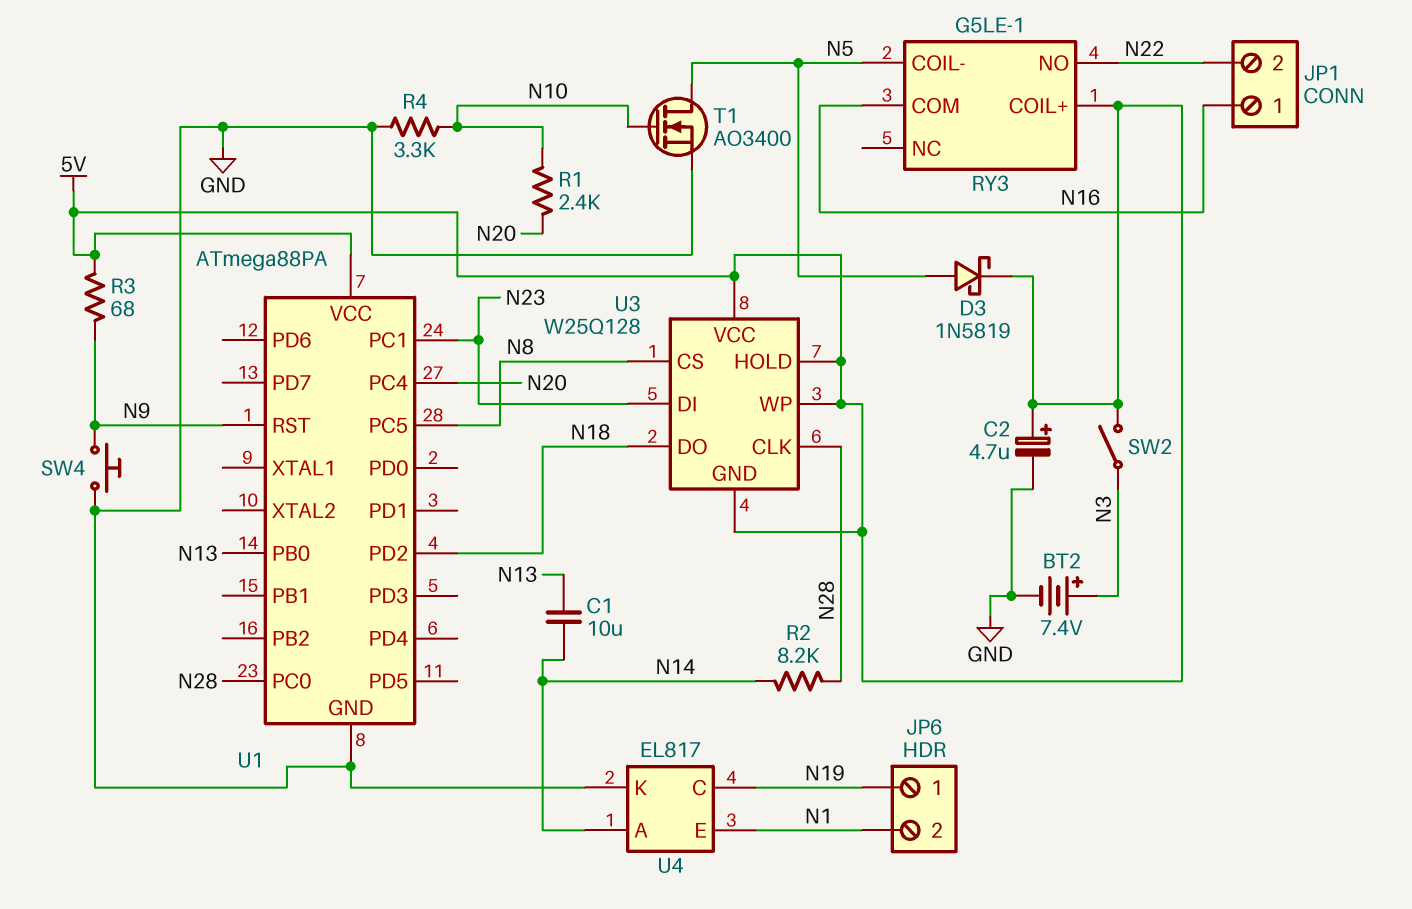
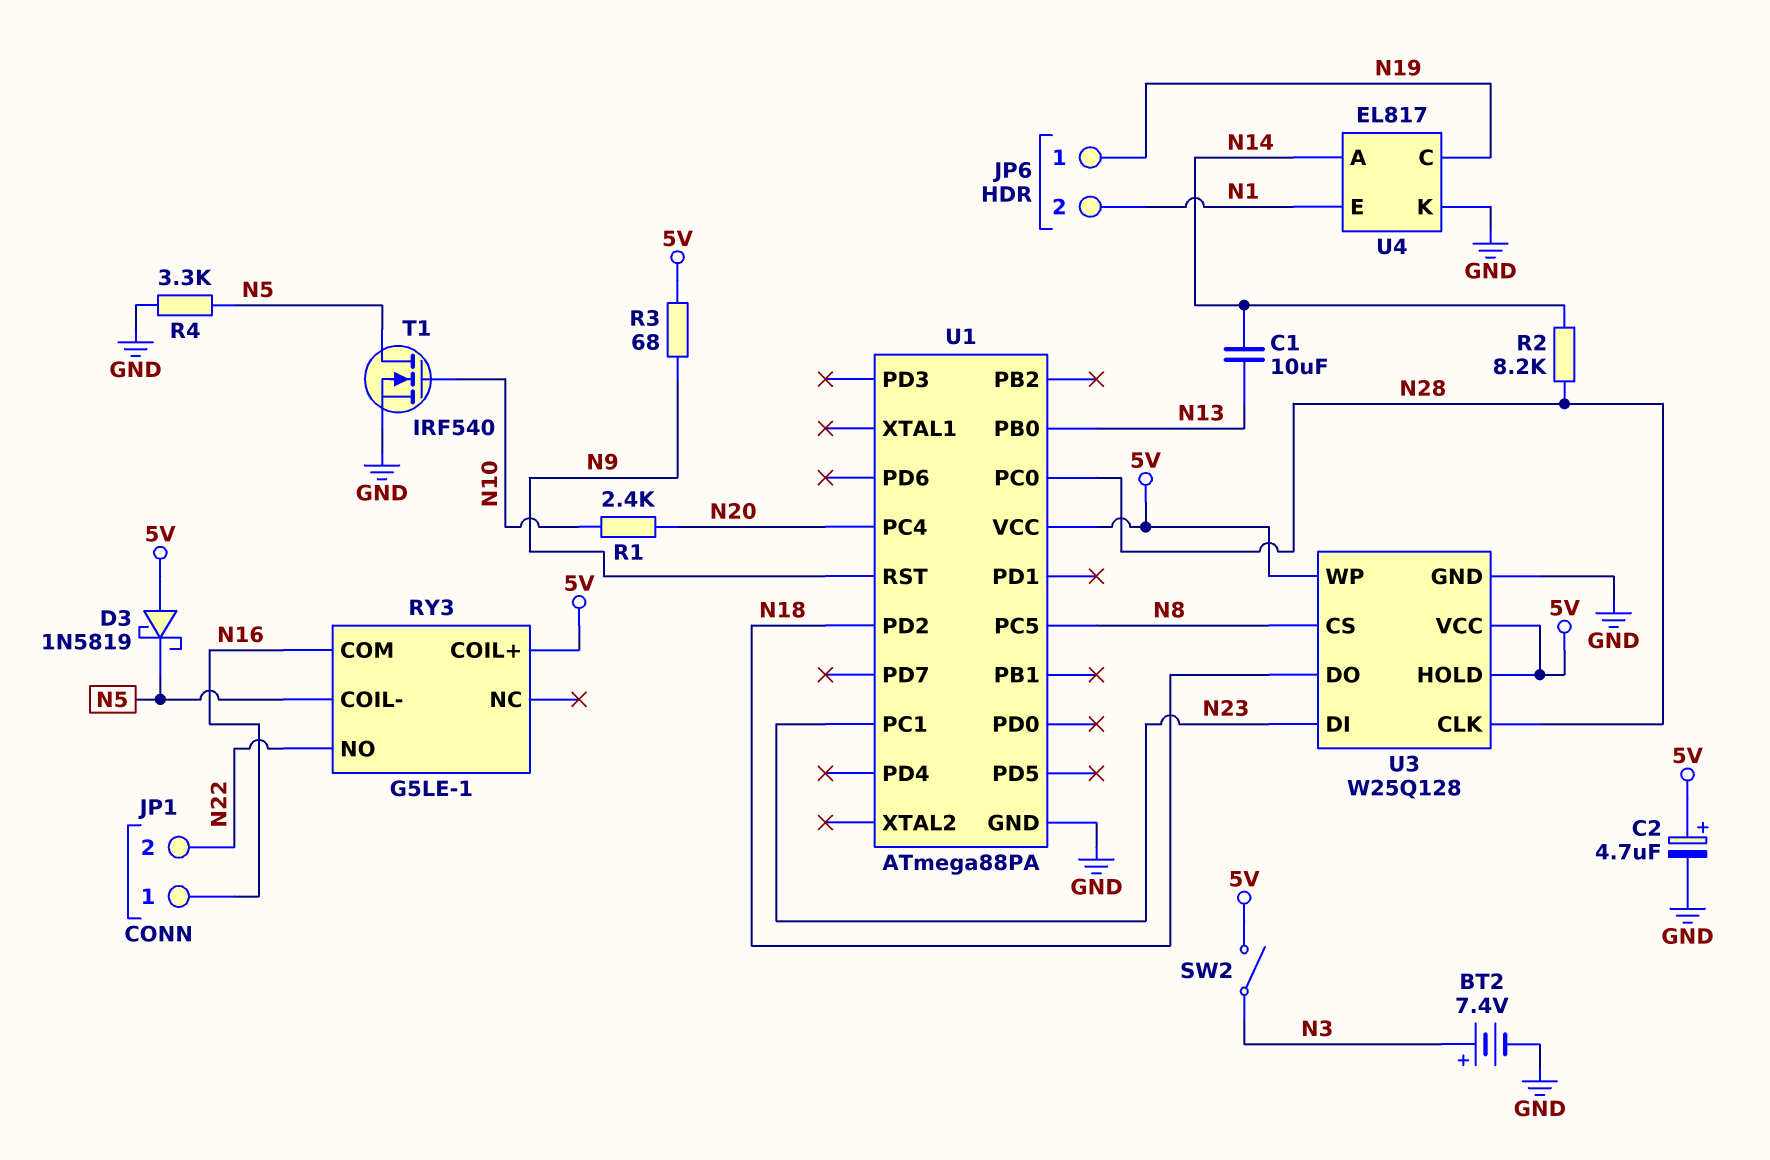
D3: schottky 1N5819 (A N5, K 5V) -> schottky 1N5819 (A 5V, K N5)
R4: 3.3k (GND, N10) -> 3.3k (GND, N5)
SW4: button (GND, N9) -> none
T1: NMOS AO3400 (G N10, D N5, S GND) -> NMOS IRF540 (G N10, D N5, S GND)
U3 pin GND: 5V -> GND

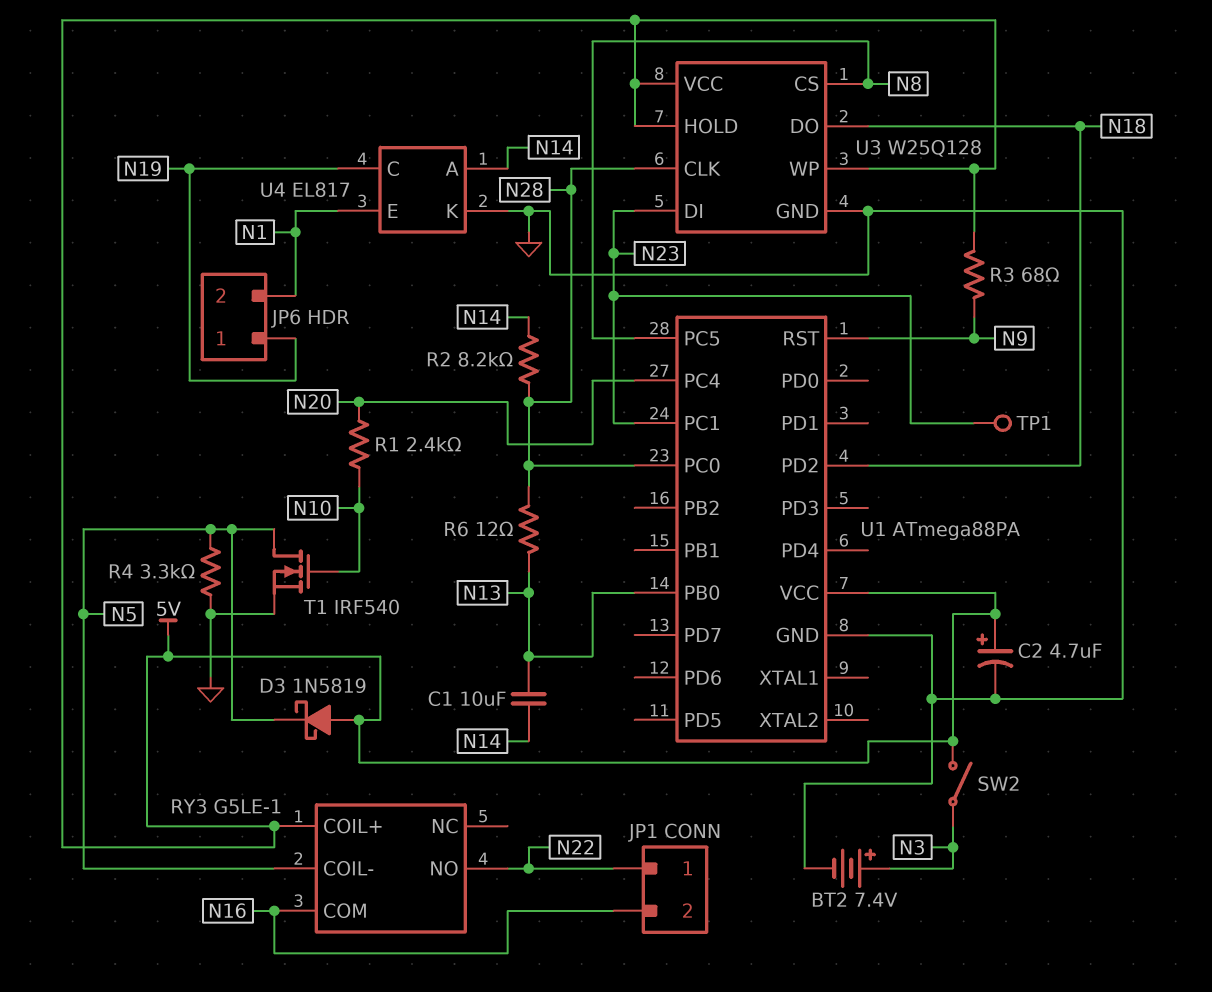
JP1 pin 1: N16 -> N22
JP1 pin 2: N22 -> N16
R6: none -> 12 (N13, N28)
TP1: none -> test point (N23)

